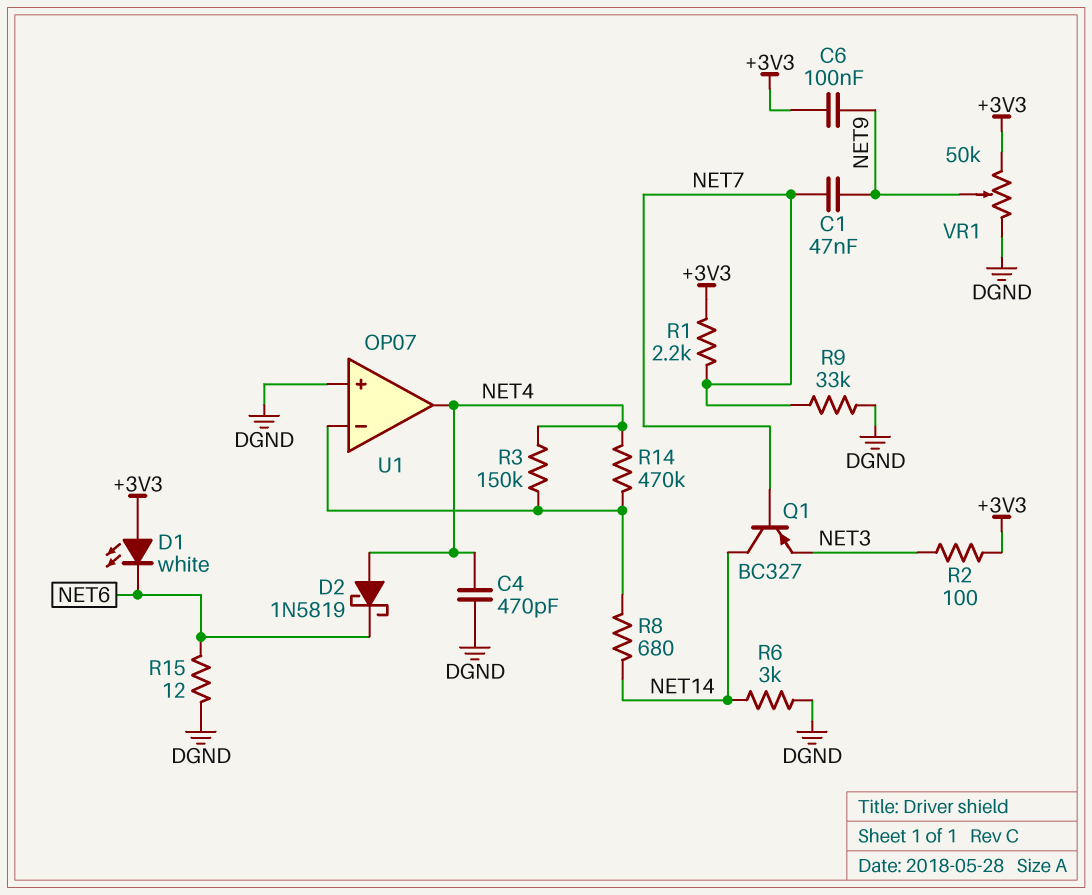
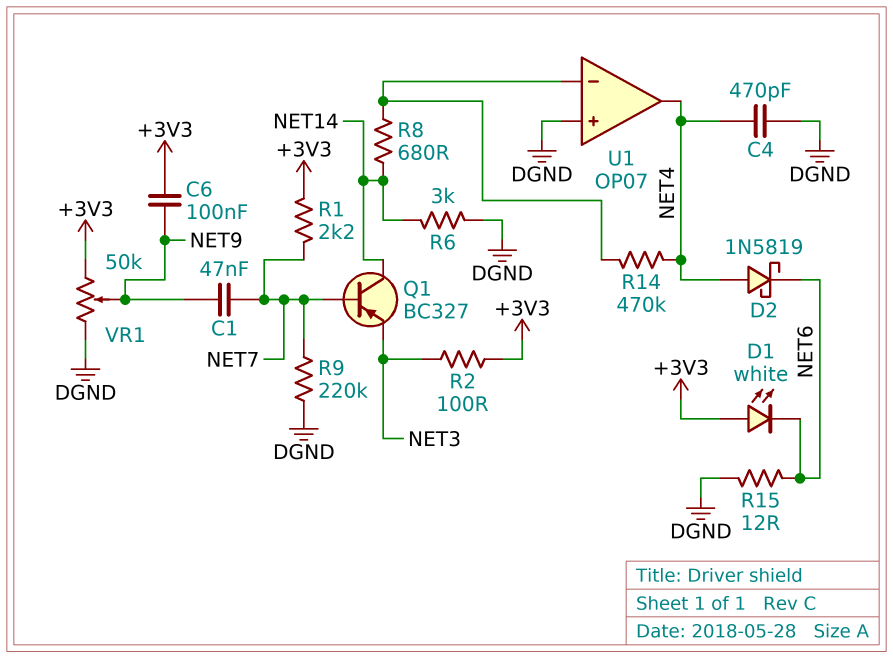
R3: 150k (NET4, U1/in-) -> none
R9: 33k (DGND, NET7) -> 220k (DGND, NET7)

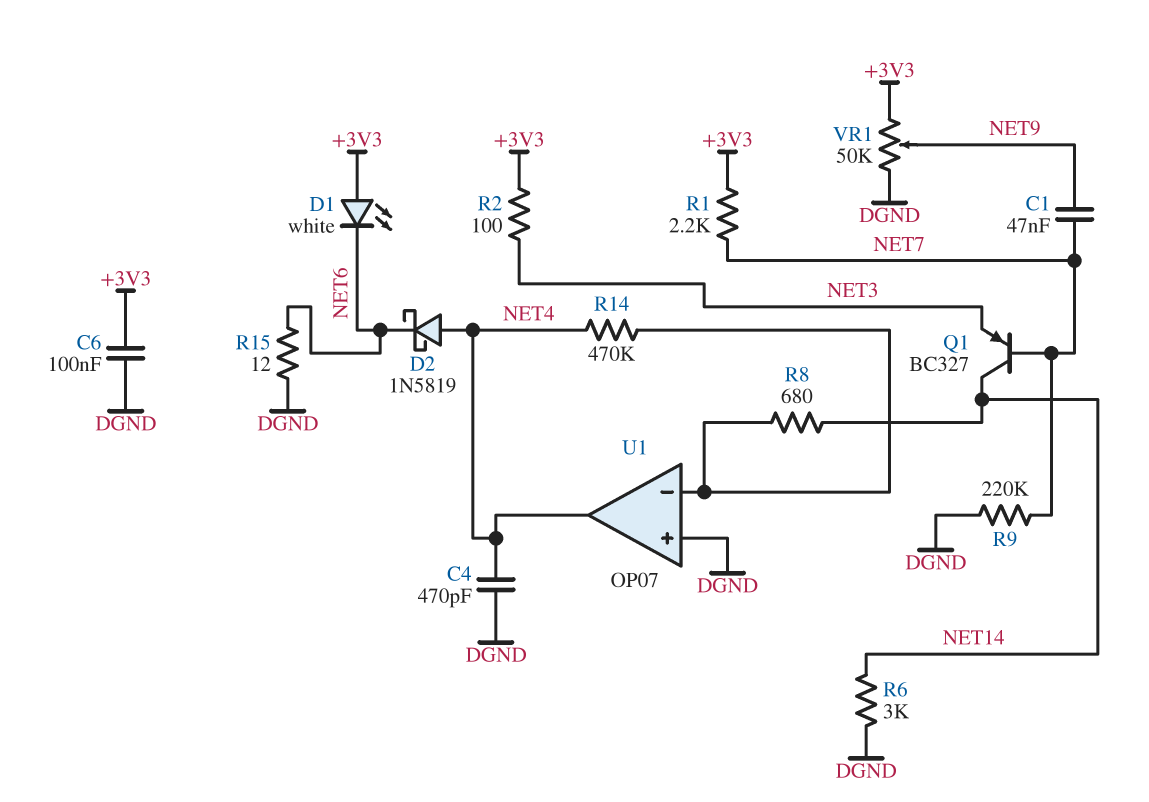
C6: 100nF (+3V3, NET9) -> 100nF (+3V3, DGND)

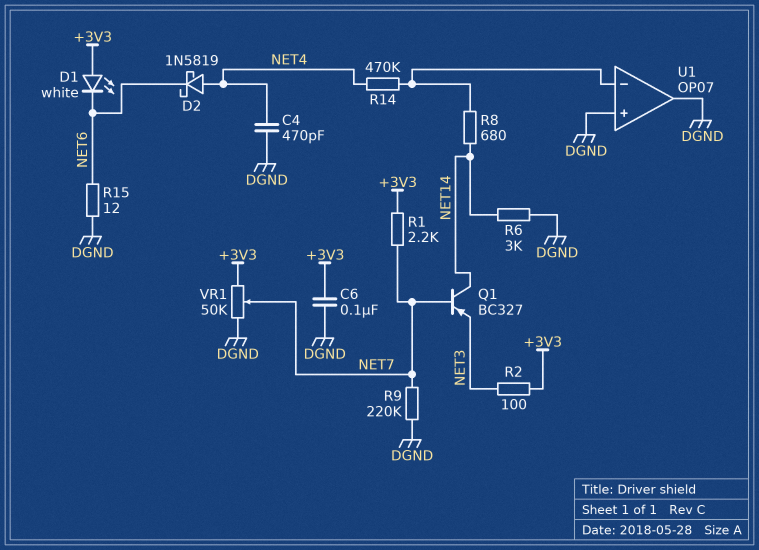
C1: 47nF (NET7, NET9) -> none
U1 pin out: NET4 -> DGND
VR1: 50k (+3V3, DGND, wiper NET9) -> 50k (+3V3, DGND, wiper NET7)

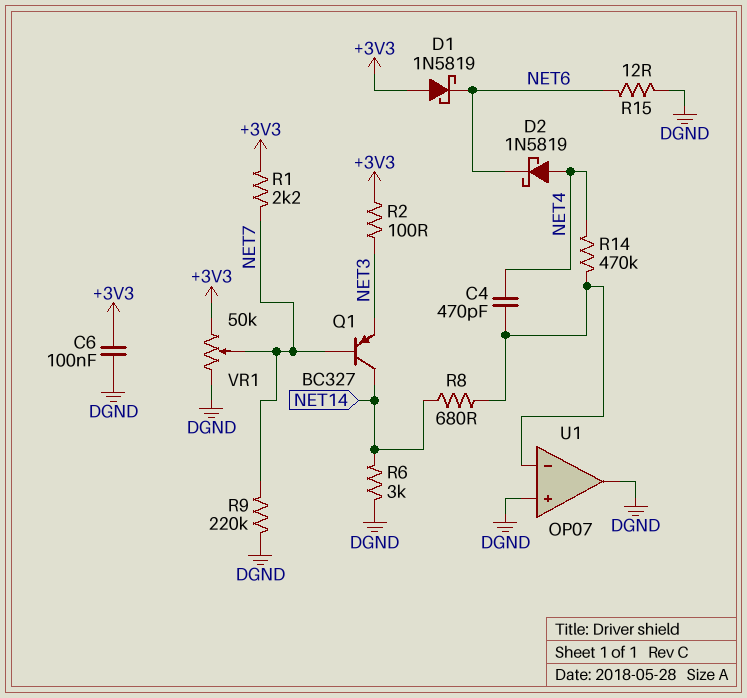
C4: 470pF (DGND, NET4) -> 470pF (NET4, U1/in-)
D1: LED white (A +3V3, K NET6) -> schottky 1N5819 (A +3V3, K NET6)

